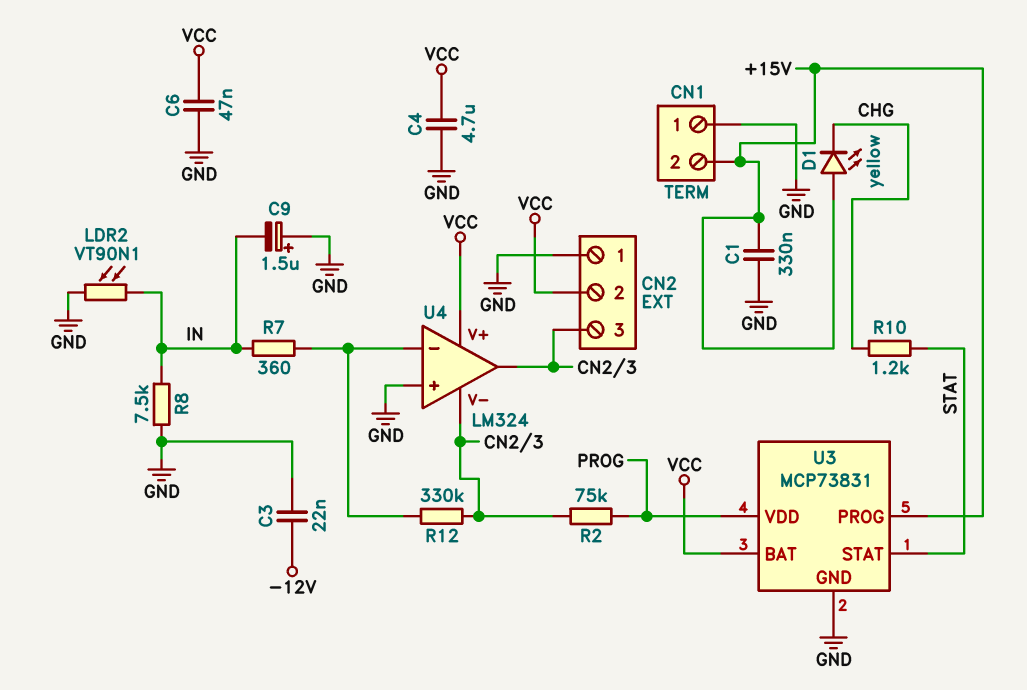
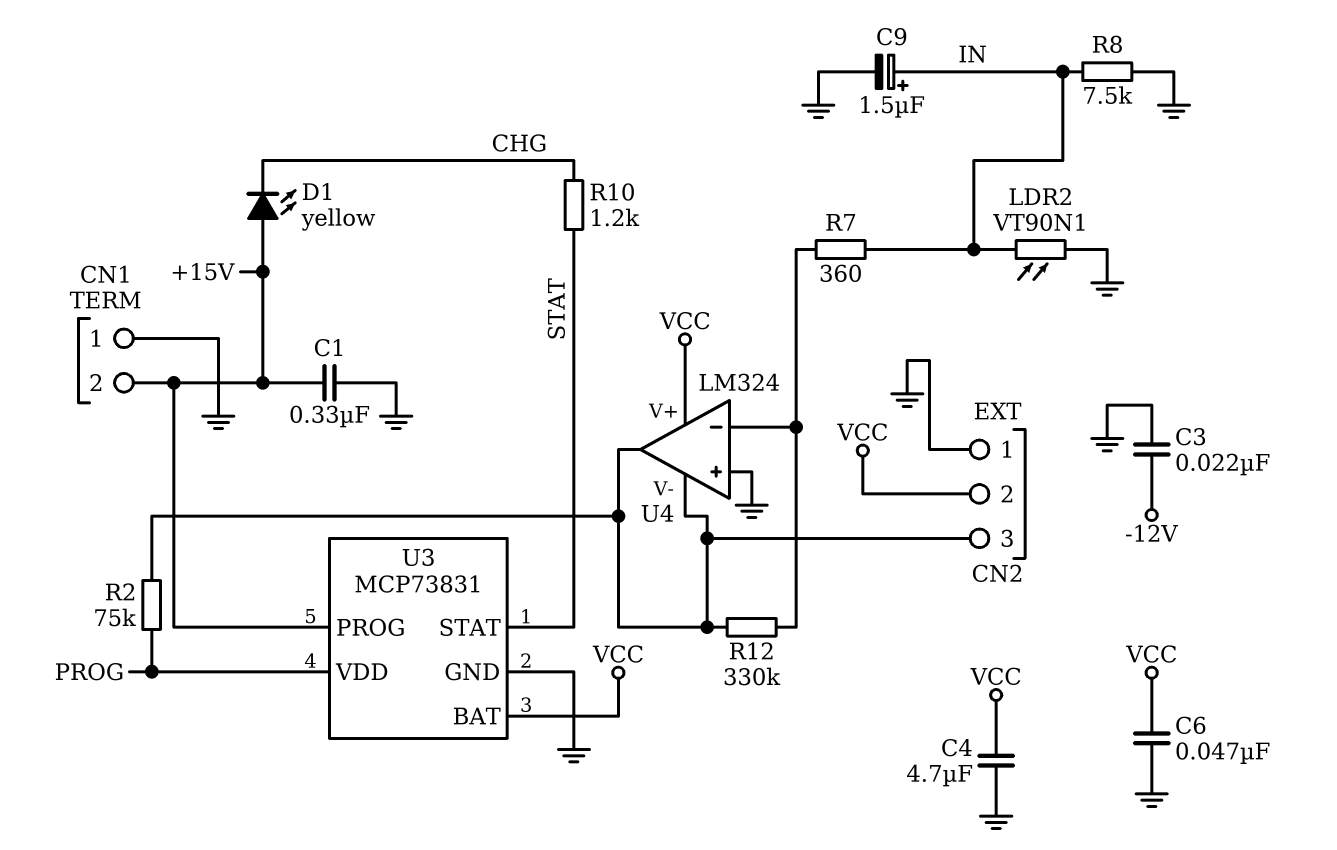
C9: 1.5uF (plus GND, minus IN) -> 1.5uF (plus IN, minus GND)

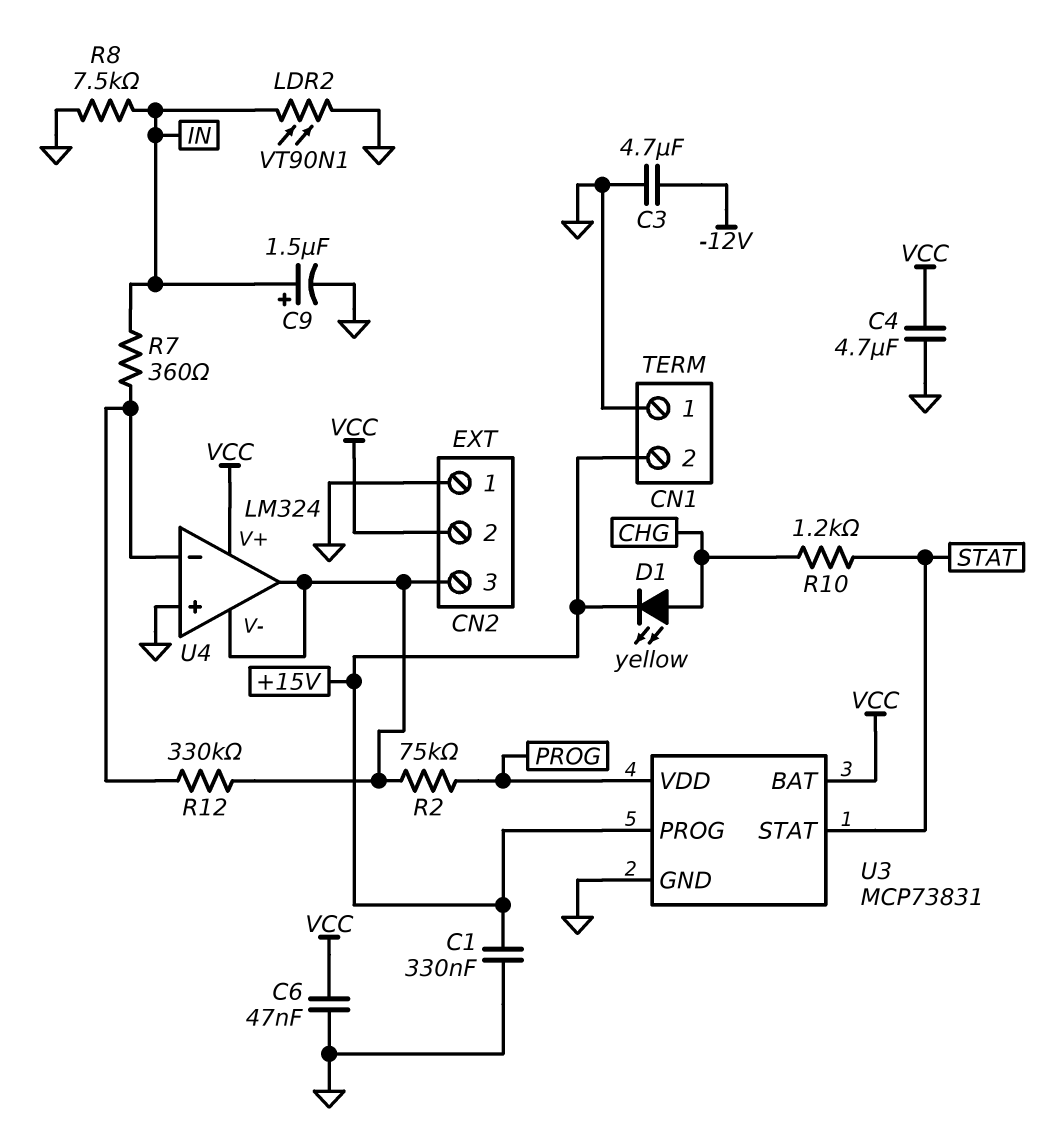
C3: 22nF (-12V, GND) -> 4.7uF (-12V, GND)
D1: LED yellow (A +15V, K CHG) -> LED yellow (A CHG, K +15V)

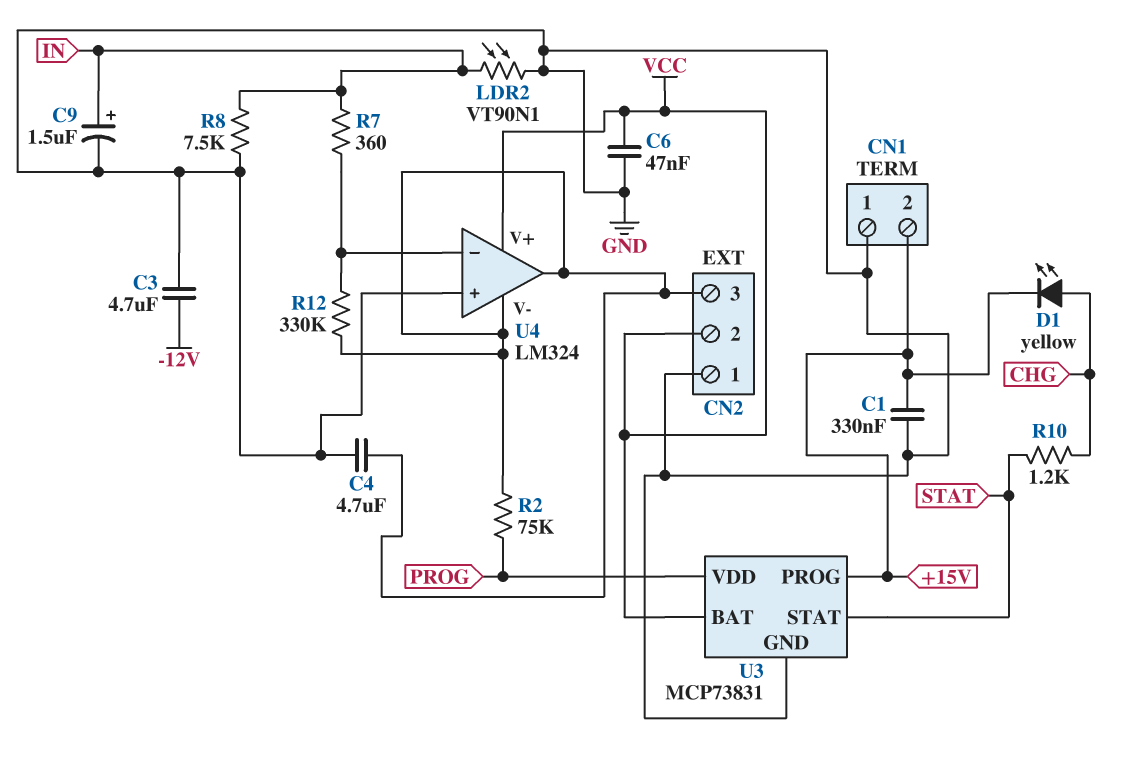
C4: 4.7uF (GND, VCC) -> 4.7uF (CN2/3, GND)

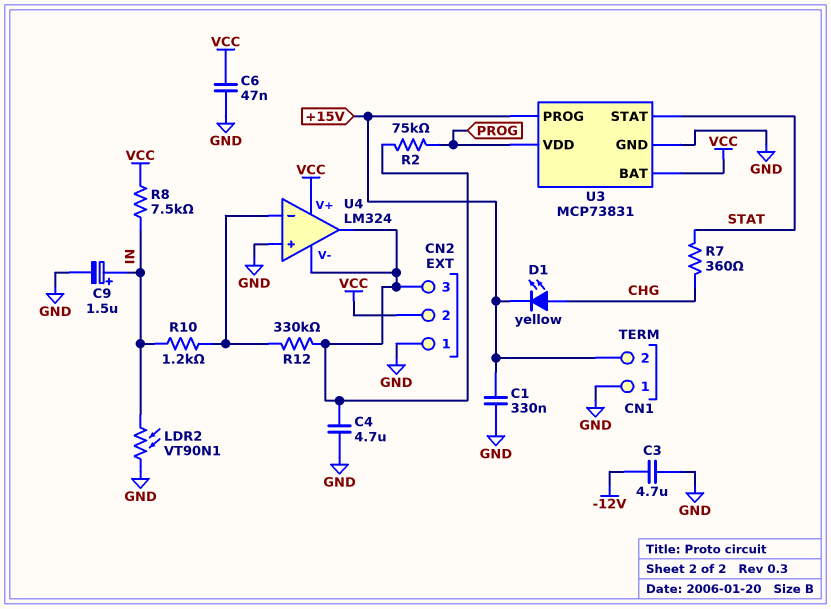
R7: 360 (IN, U4/in-) -> 360 (CHG, STAT)
R8: 7.5k (GND, IN) -> 7.5k (IN, VCC)
R10: 1.2k (CHG, STAT) -> 1.2k (IN, U4/in-)

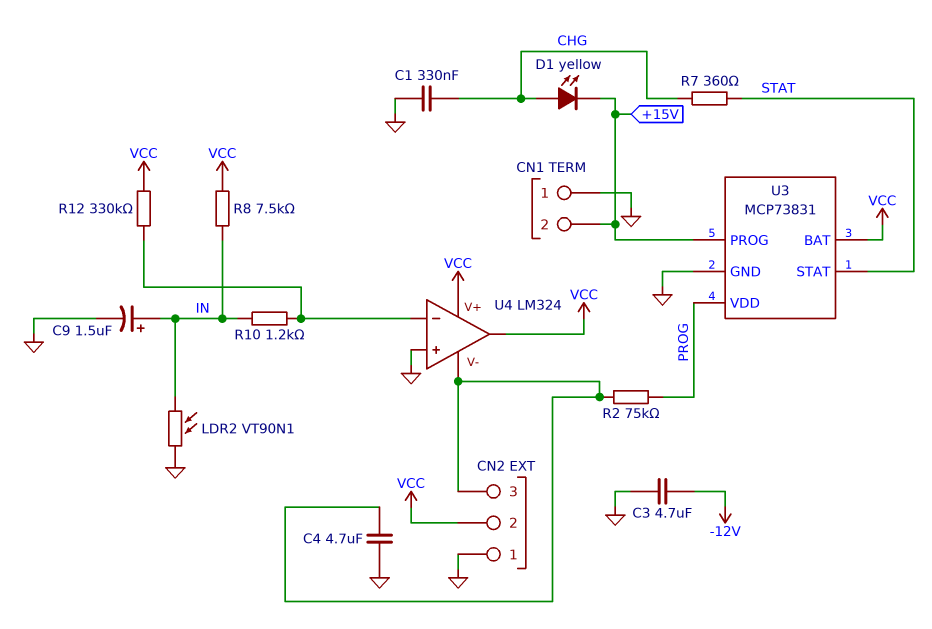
C1: 330nF (+15V, GND) -> 330nF (CHG, GND)
C6: 47nF (GND, VCC) -> none
R12: 330k (CN2/3, U4/in-) -> 330k (U4/in-, VCC)
U4 pin out: CN2/3 -> VCC

